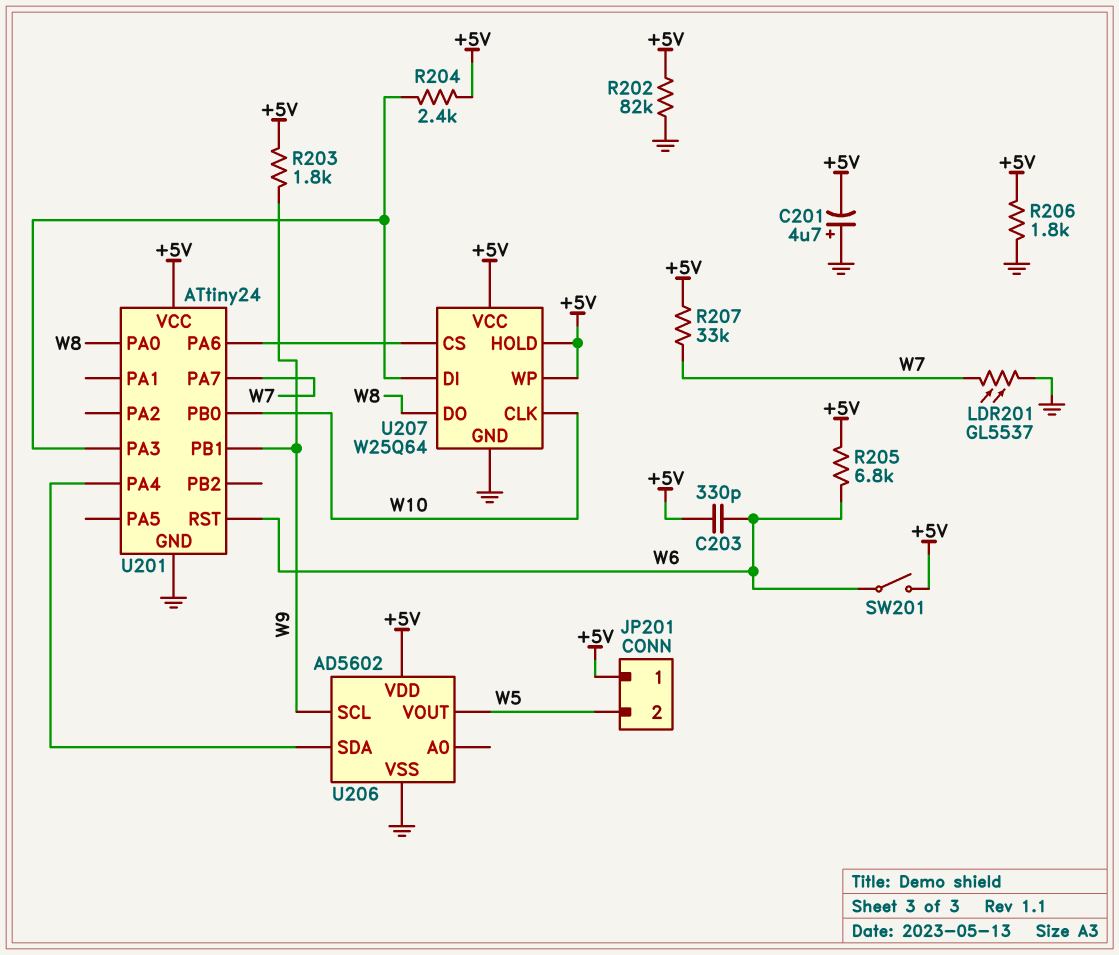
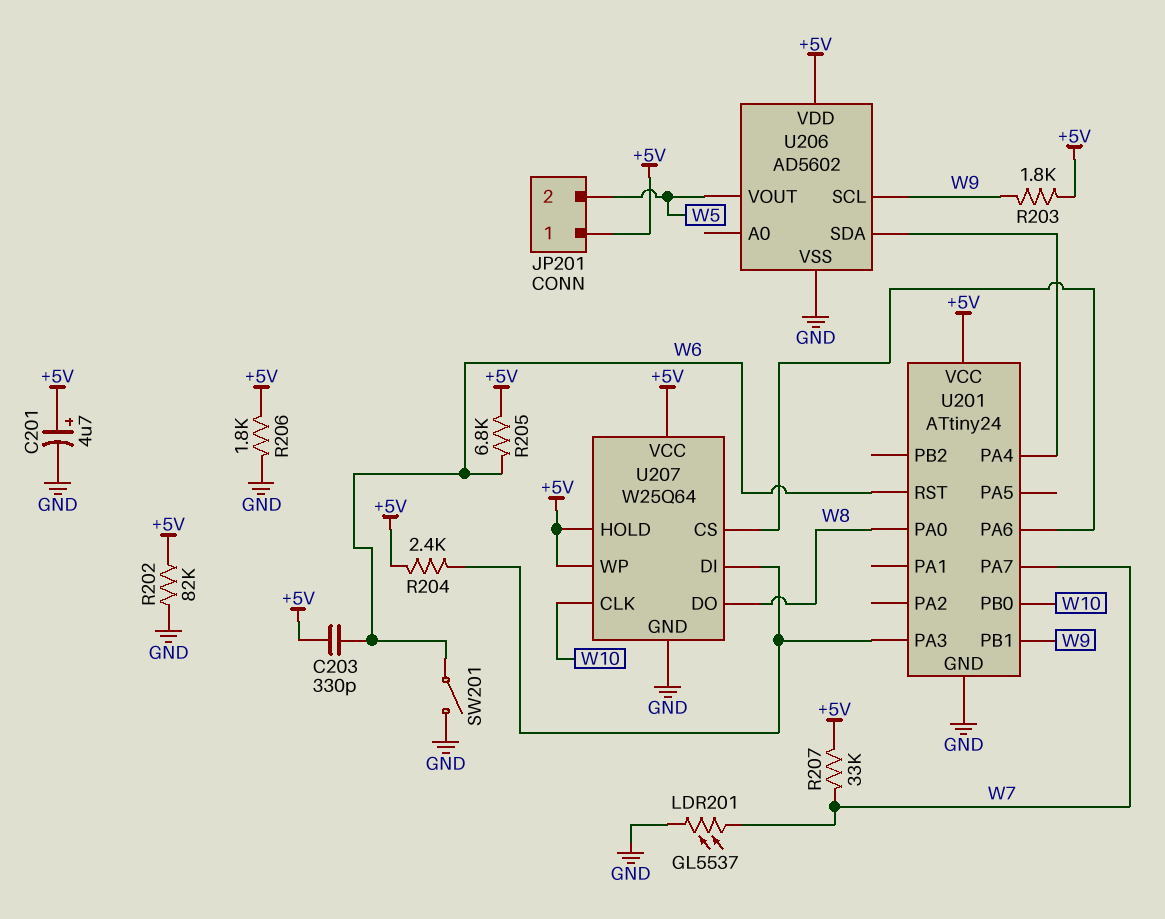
C201: 4.7uF (plus GND, minus +5V) -> 4.7uF (plus +5V, minus GND)
SW201: switch (+5V, W6) -> switch (GND, W6)

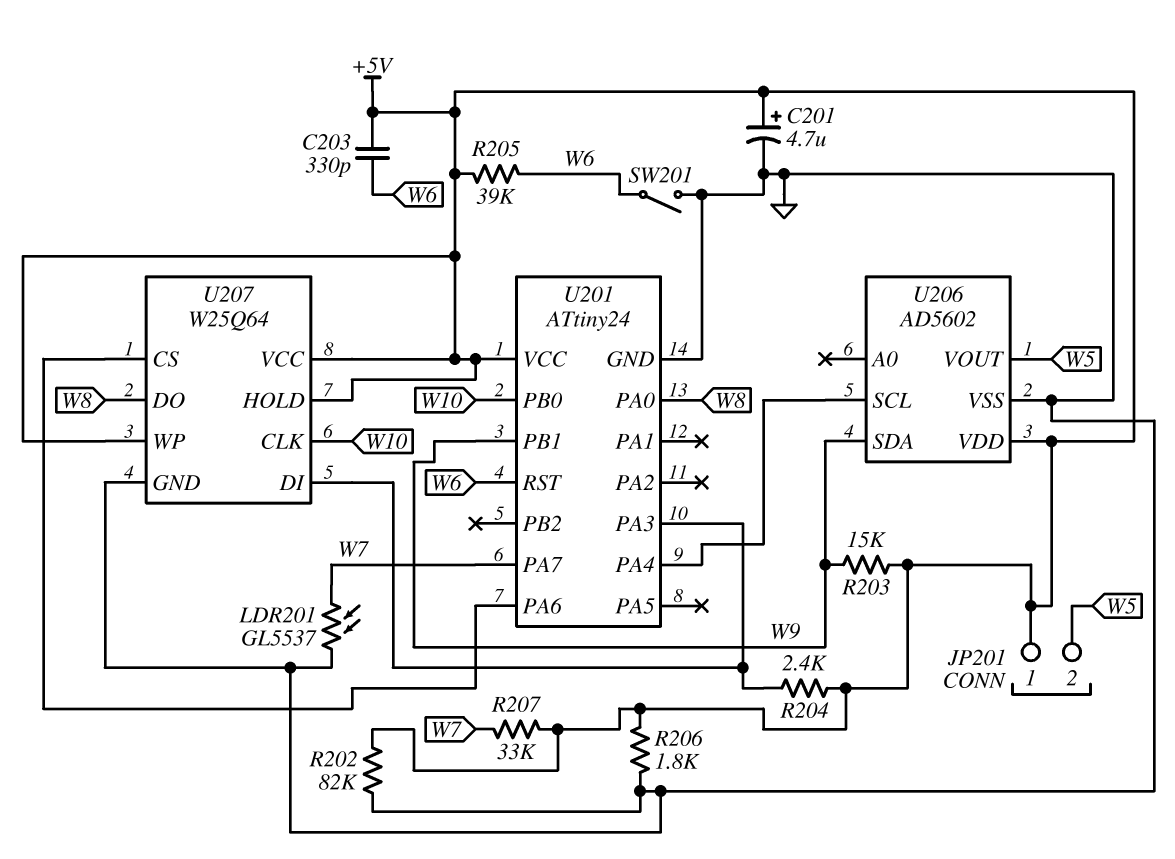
R203: 1.8k (+5V, W9) -> 15k (+5V, W9)
R205: 6.8k (+5V, W6) -> 39k (+5V, W6)
U206 pin SCL: W9 -> U201/PA4
U206 pin SDA: U201/PA4 -> W9

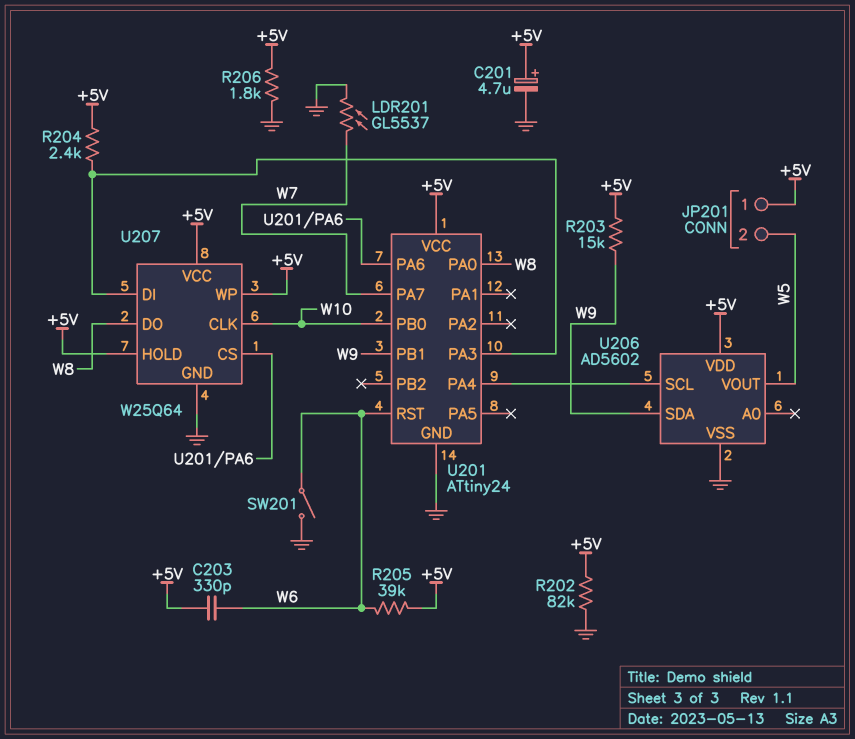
R207: 33k (+5V, W7) -> none

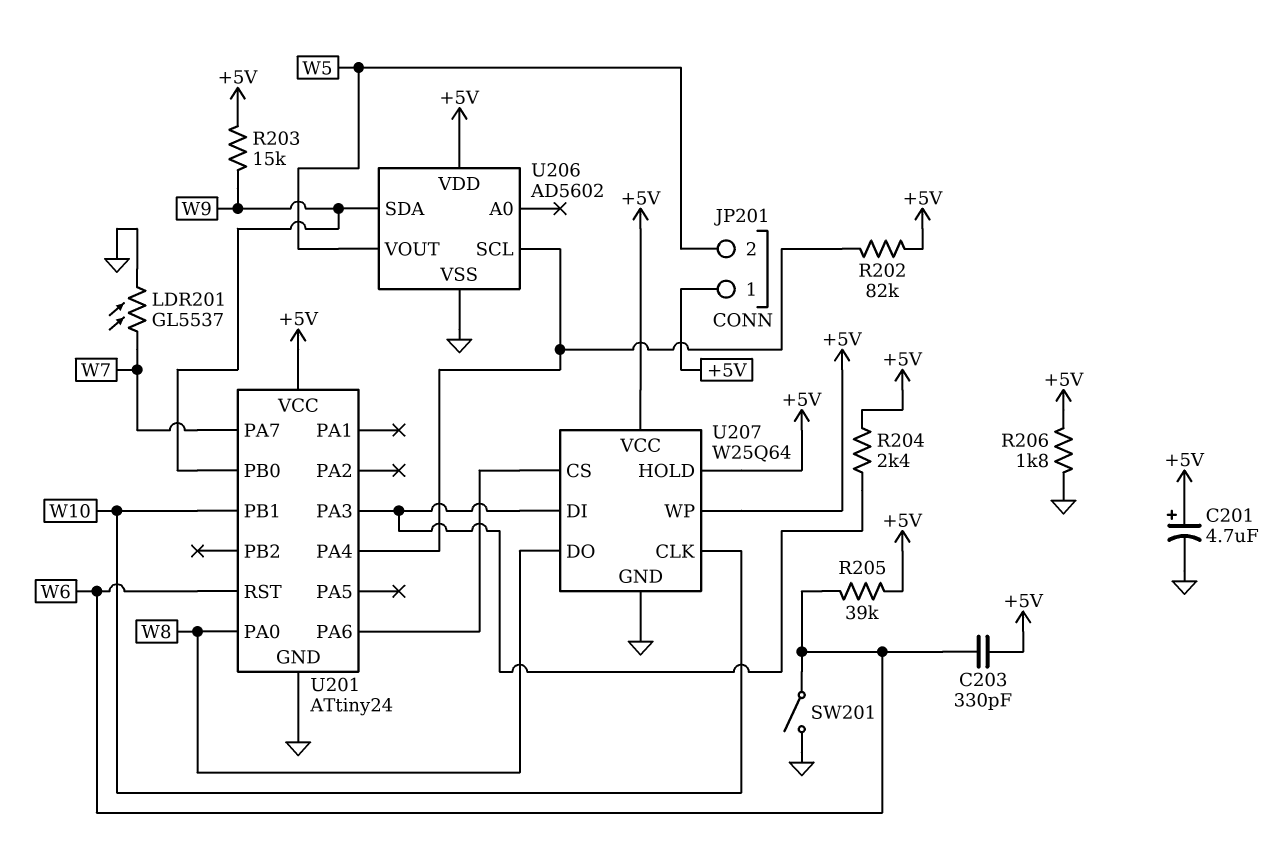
R202: 82k (+5V, GND) -> 82k (+5V, U201/PA4)
U201 pin PB0: W10 -> W9
U201 pin PB1: W9 -> W10

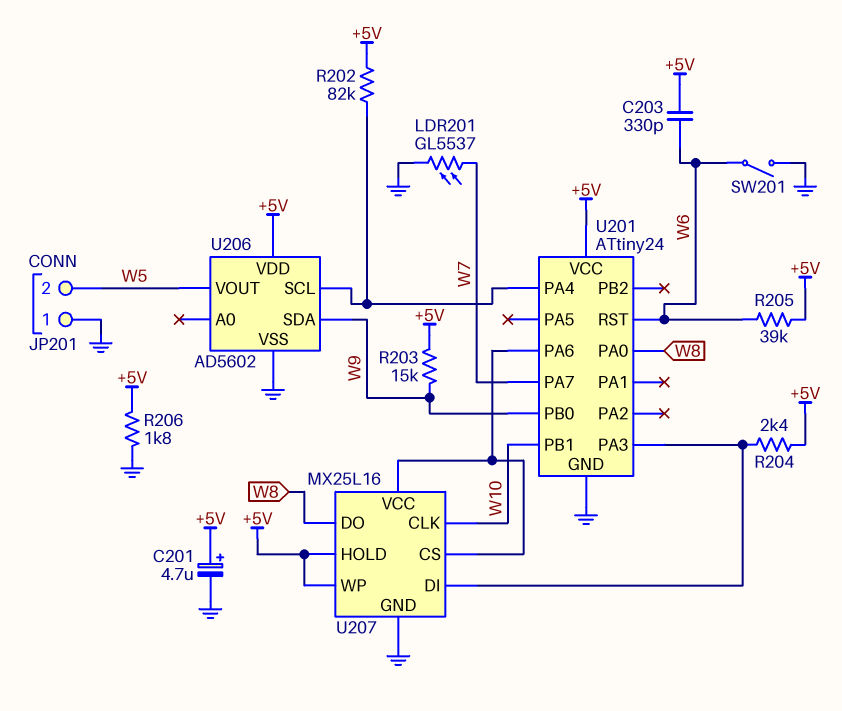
JP201 pin 1: +5V -> GND
U207: W25Q64 -> MX25L16
U207 pin VCC: +5V -> U201/PA6

